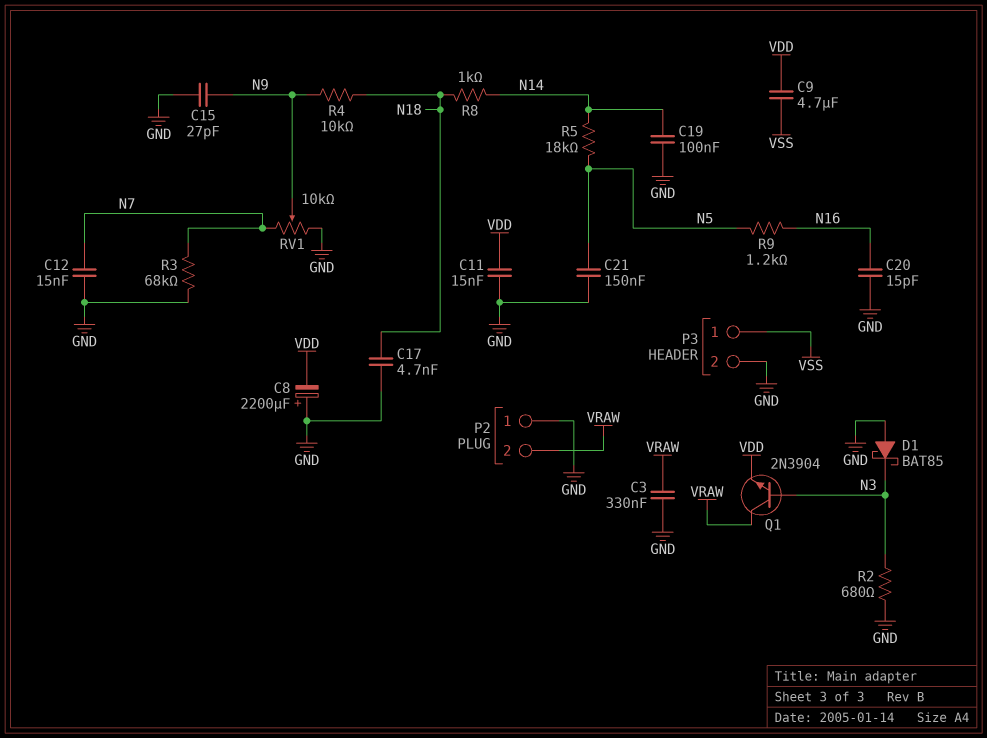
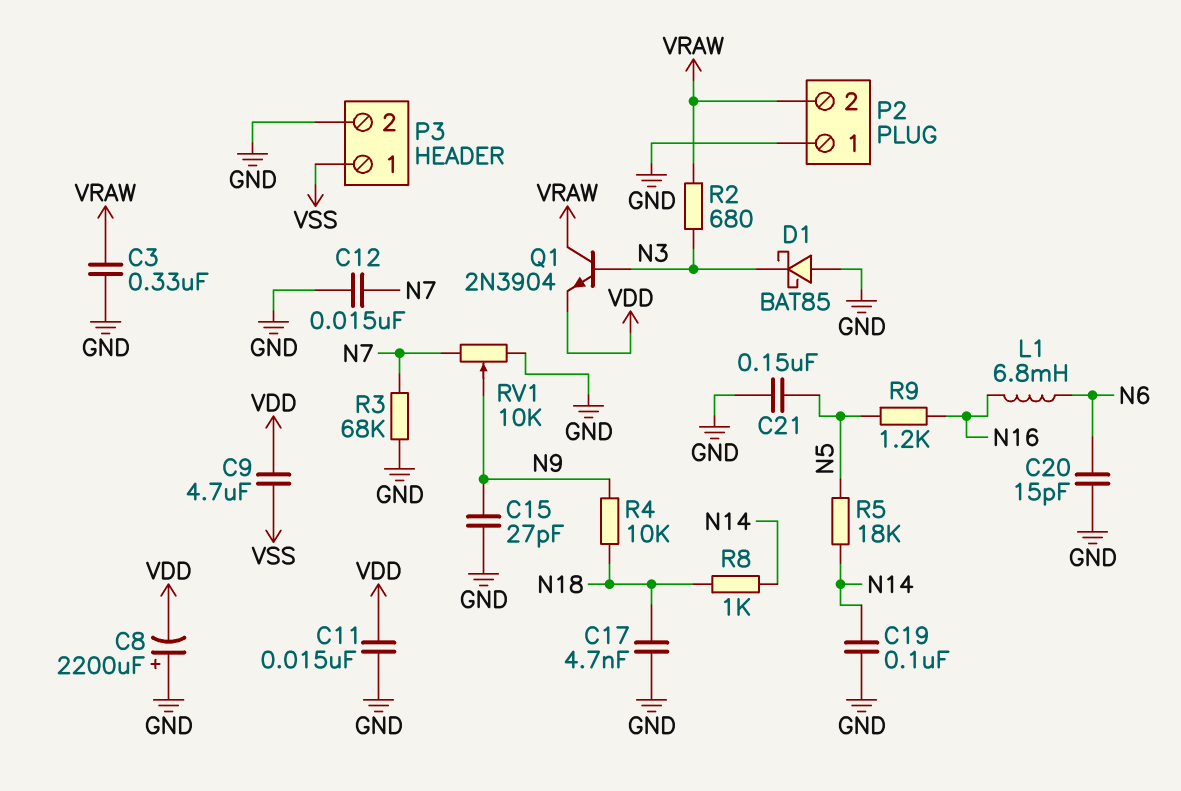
C20: 15pF (GND, N16) -> 15pF (GND, N6)
L1: none -> 6.8mH (N6, N16)
R2: 680 (GND, N3) -> 680 (N3, VRAW)

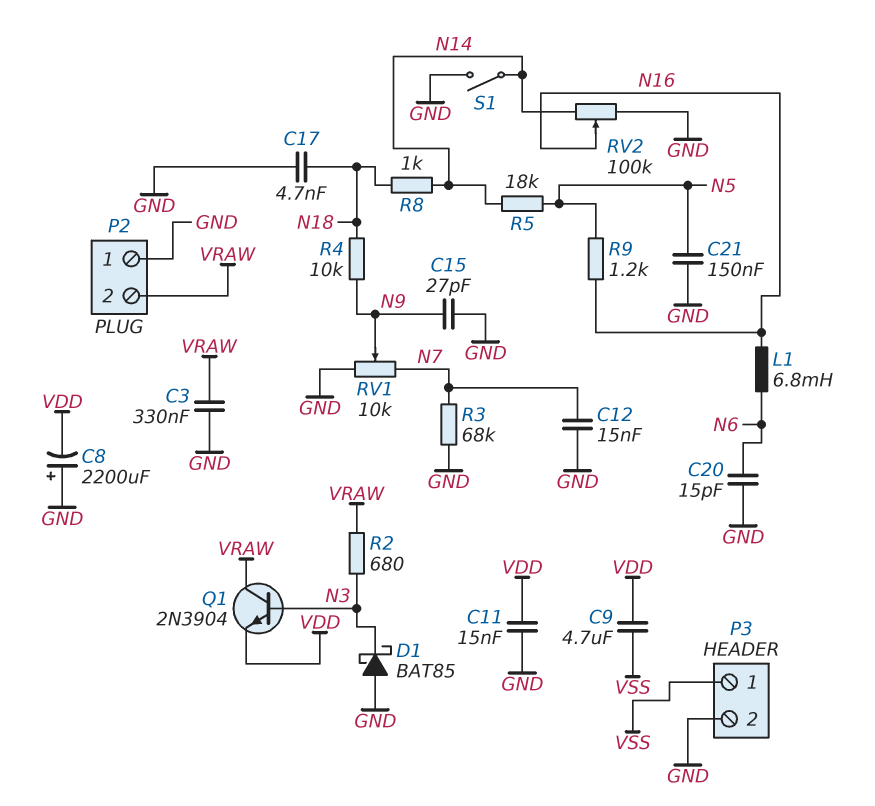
C19: 100nF (GND, N14) -> none
RV2: none -> 100k (GND, N14, wiper N16)
S1: none -> switch (GND, N14)

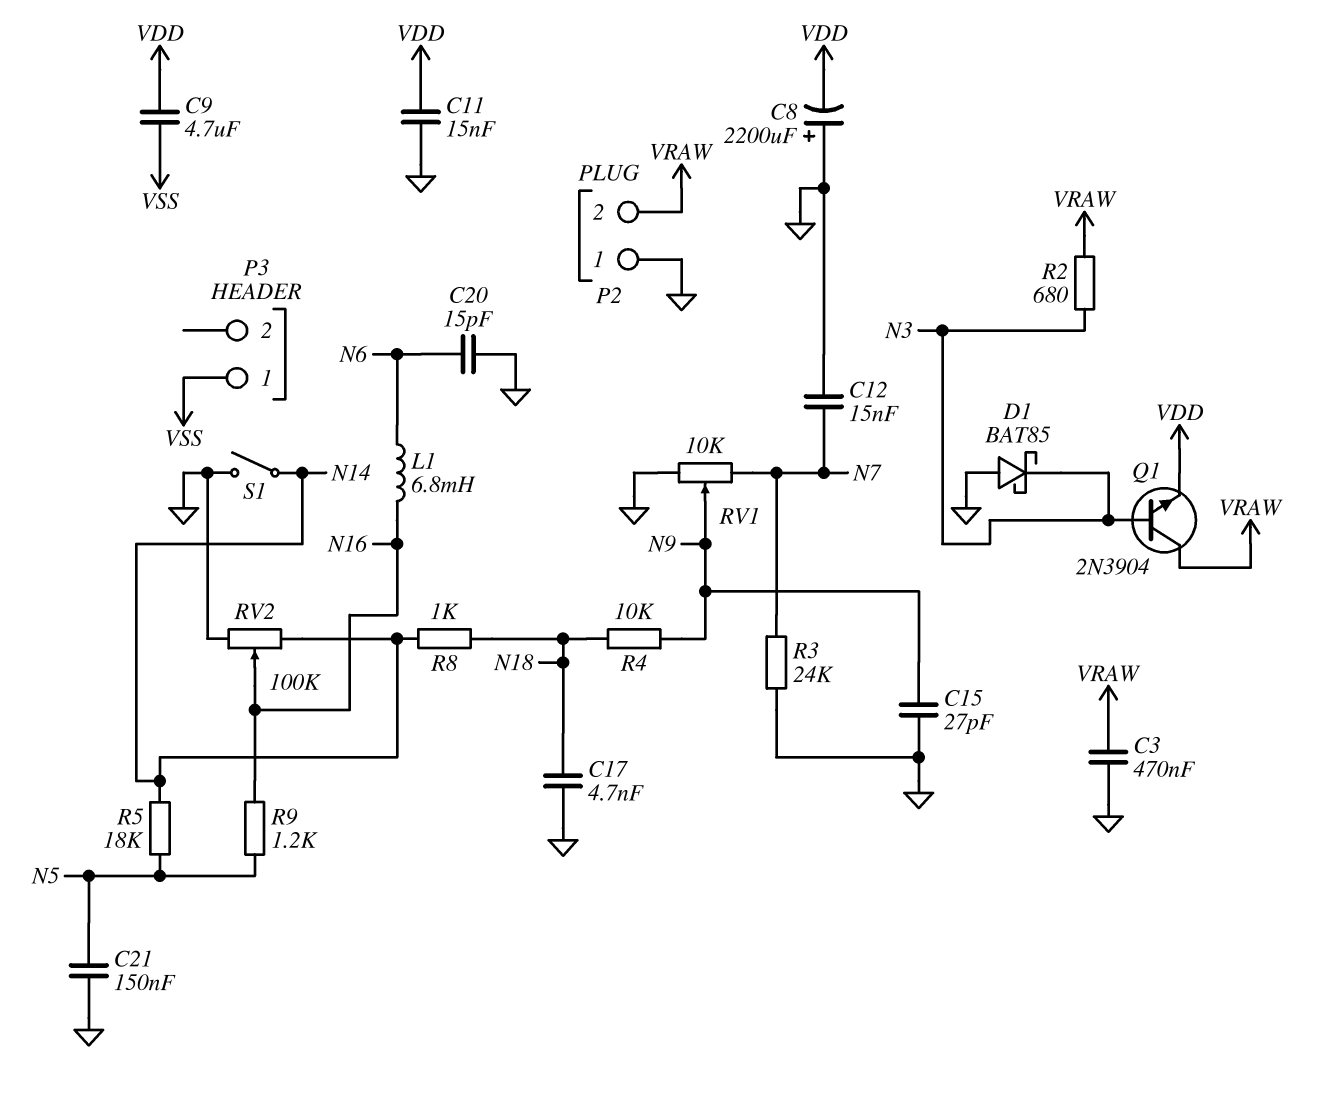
C3: 330nF (GND, VRAW) -> 470nF (GND, VRAW)
P3 pin 2: GND -> none
R3: 68k (GND, N7) -> 24k (GND, N7)

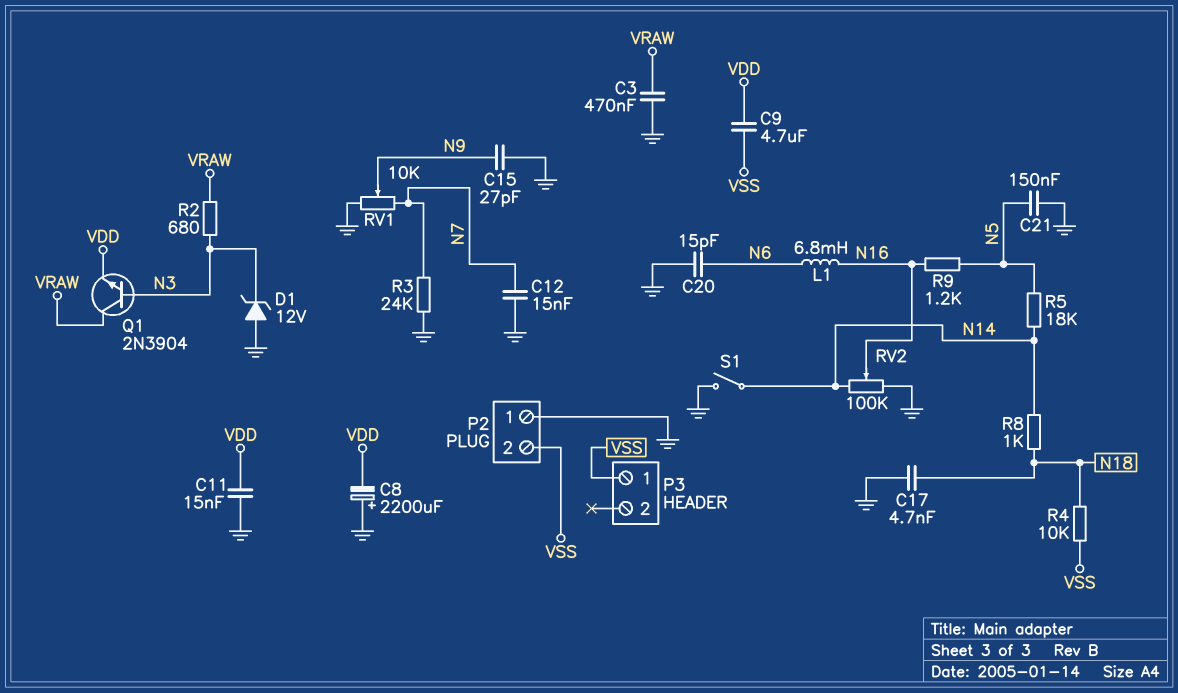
D1: schottky BAT85 (A GND, K N3) -> zener 12V (A GND, K N3)
P2 pin 2: VRAW -> VSS
R4: 10k (N9, N18) -> 10k (N18, VSS)

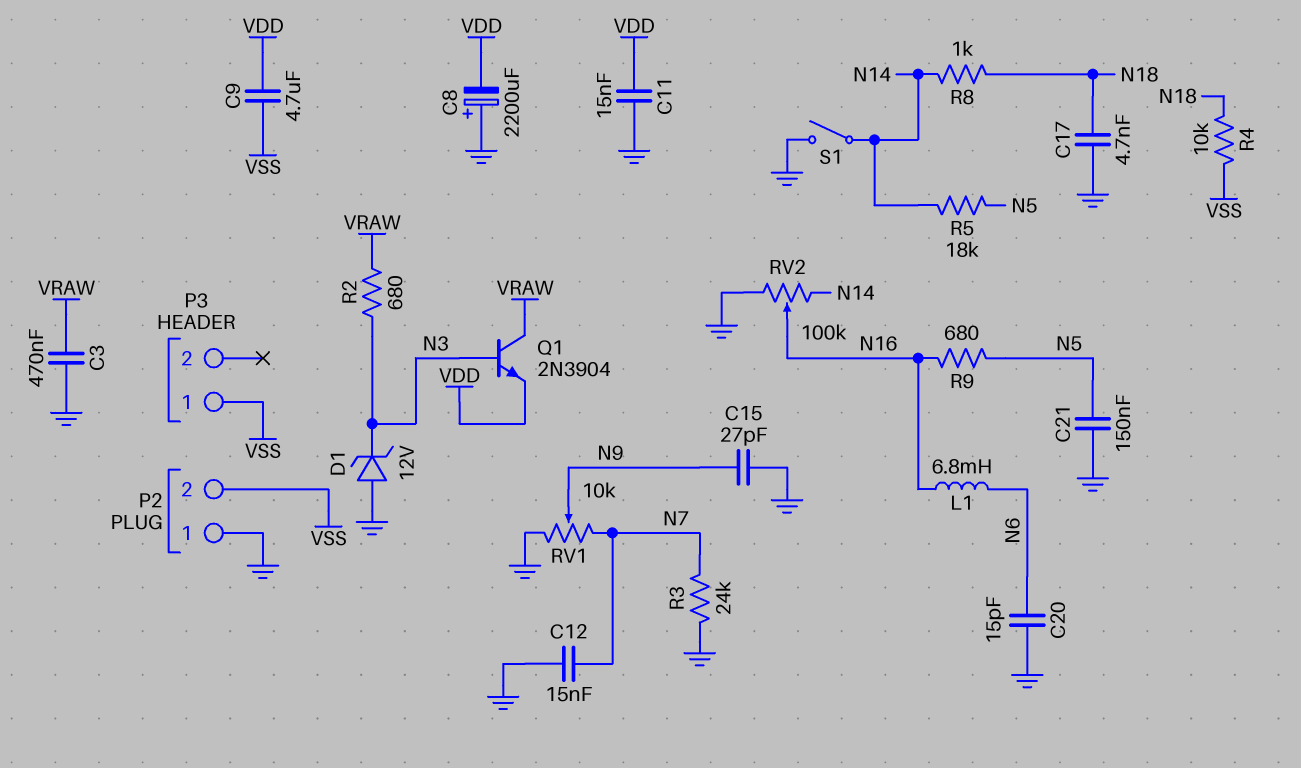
R9: 1.2k (N5, N16) -> 680 (N5, N16)

